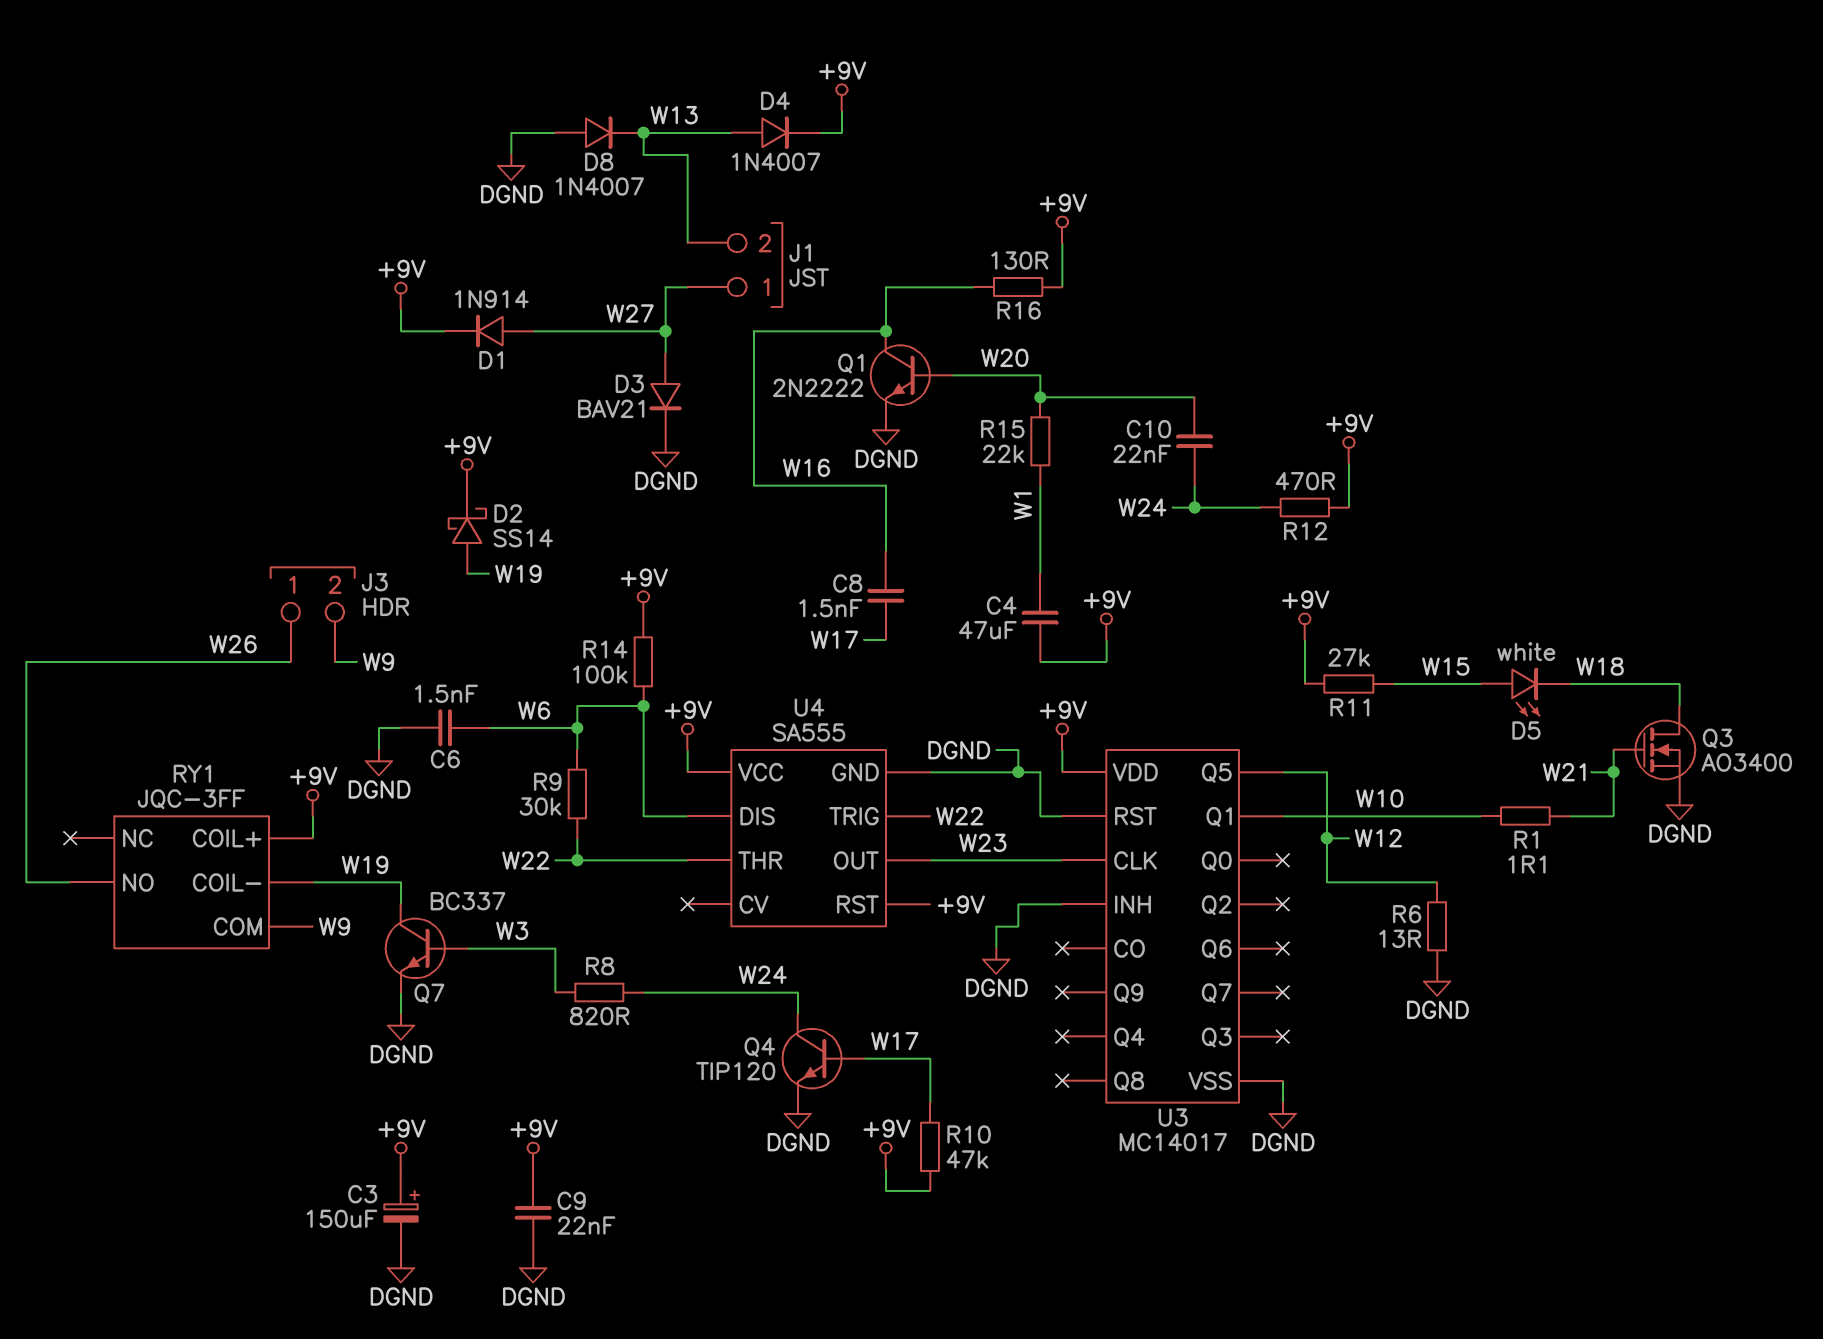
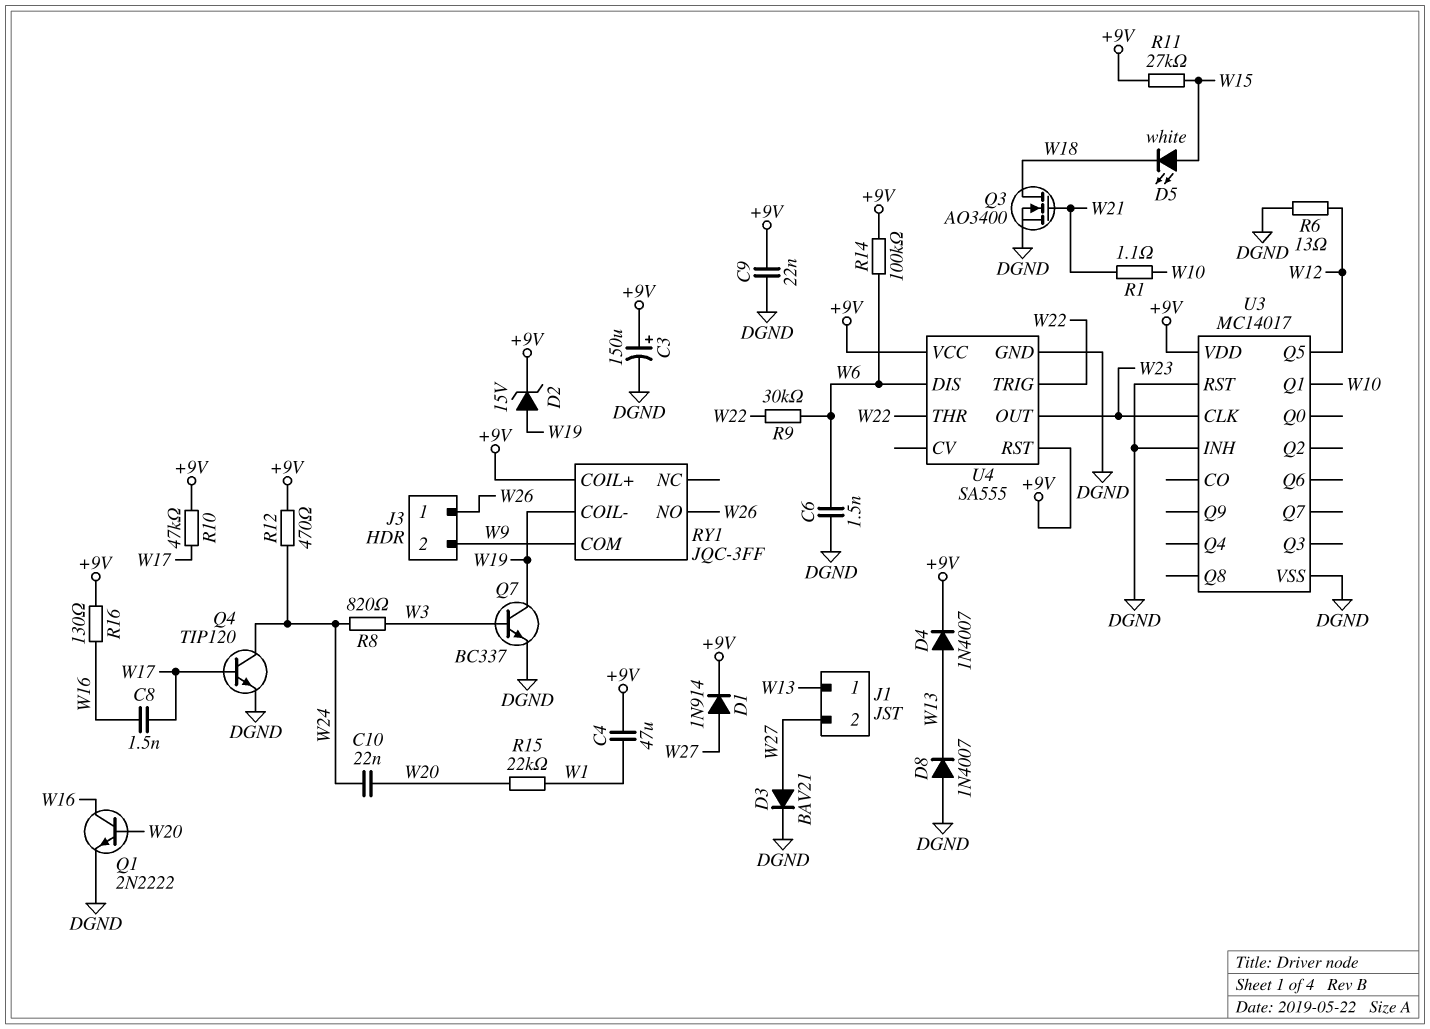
D2: schottky SS14 (A W19, K +9V) -> zener 15V (A W19, K +9V)
J1 pin 1: W27 -> W13
J1 pin 2: W13 -> W27

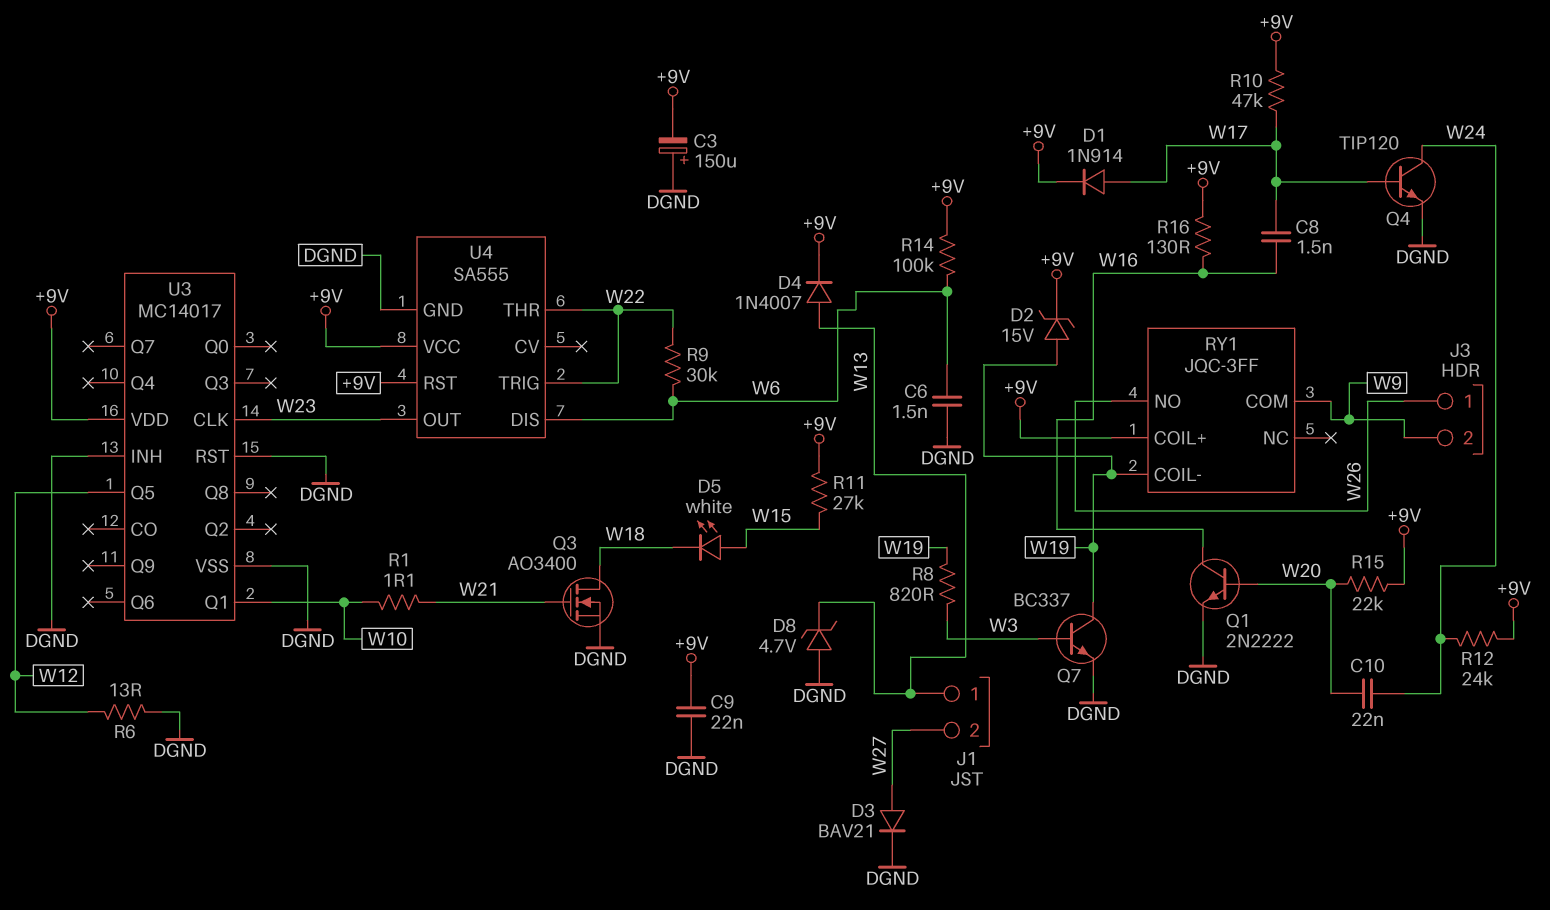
C3: 150uF (plus +9V, minus DGND) -> 150uF (plus DGND, minus +9V)
C4: 47uF (+9V, W1) -> none
D1: diode 1N914 (A W27, K +9V) -> diode 1N914 (A W17, K +9V)
D8: diode 1N4007 (A DGND, K W13) -> zener 4.7V (A DGND, K W13)
R8: 820 (W3, W24) -> 820 (W3, W19)
R12: 470 (+9V, W24) -> 24k (+9V, W24)
R15: 22k (W1, W20) -> 22k (+9V, W20)

